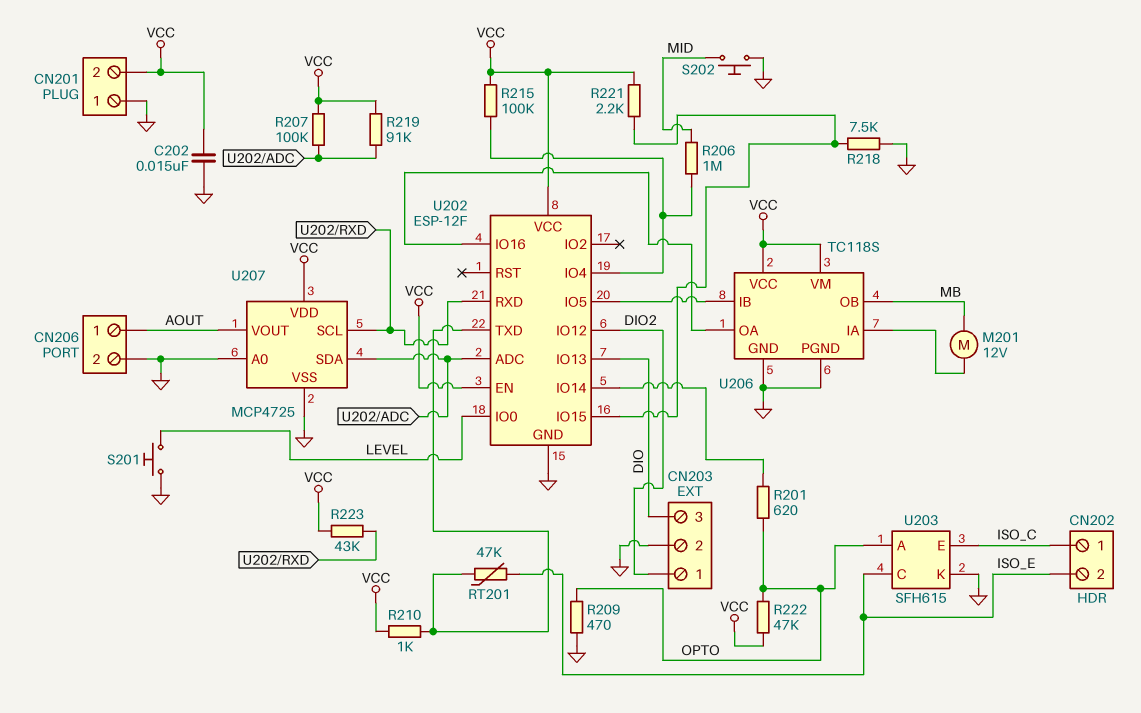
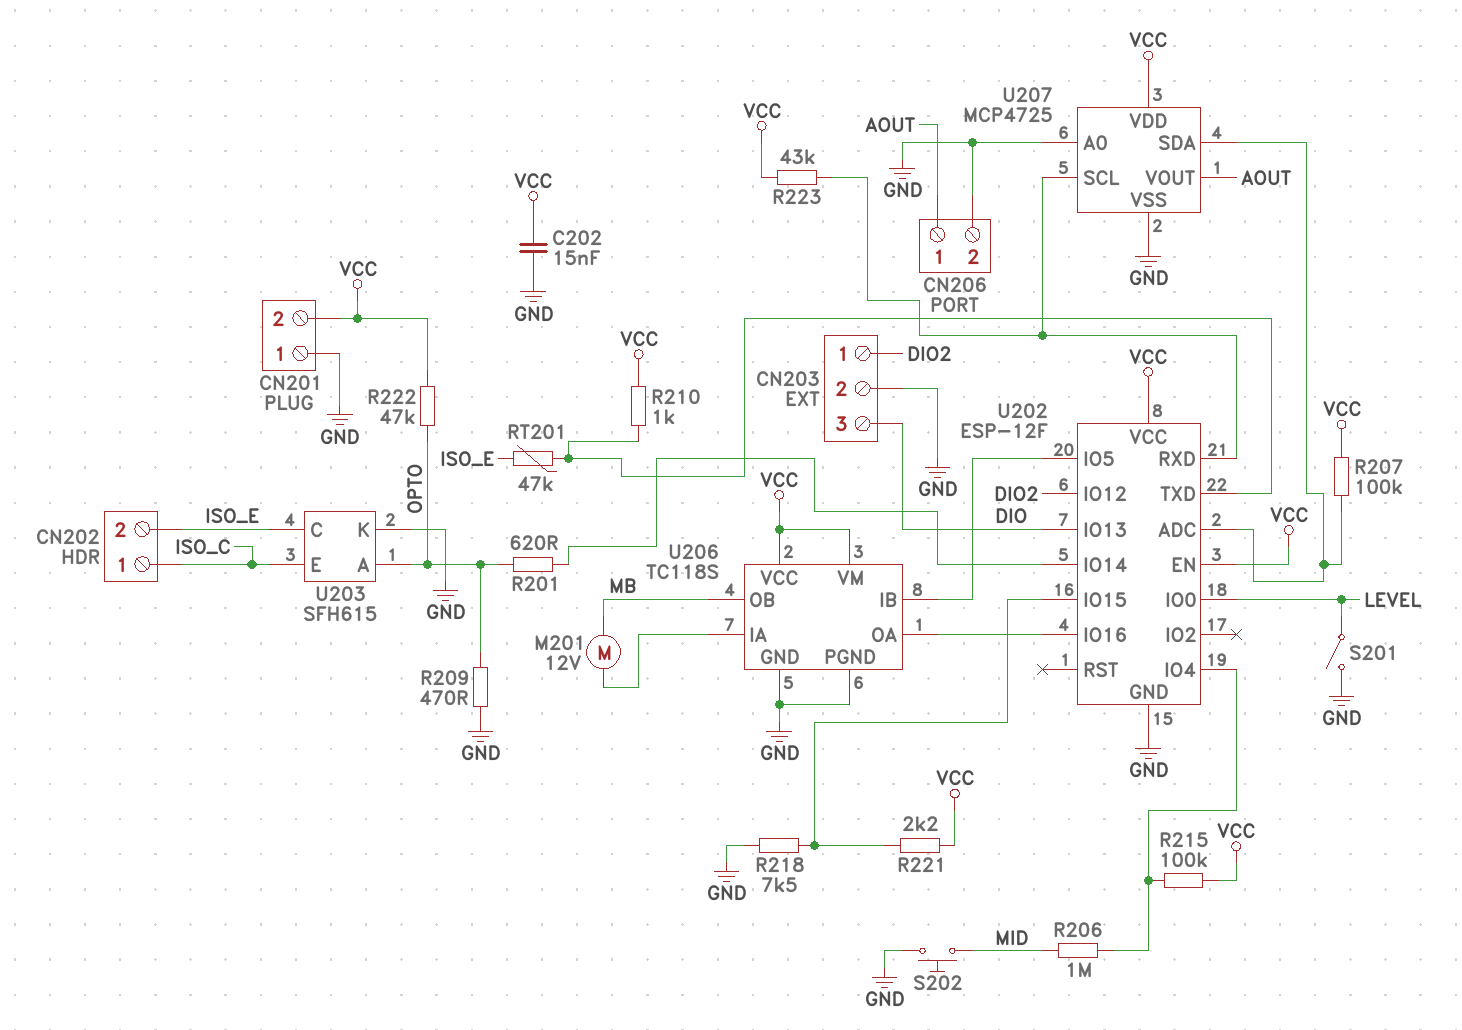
R219: 91k (U202/ADC, VCC) -> none
S201: button (GND, LEVEL) -> switch (GND, LEVEL)

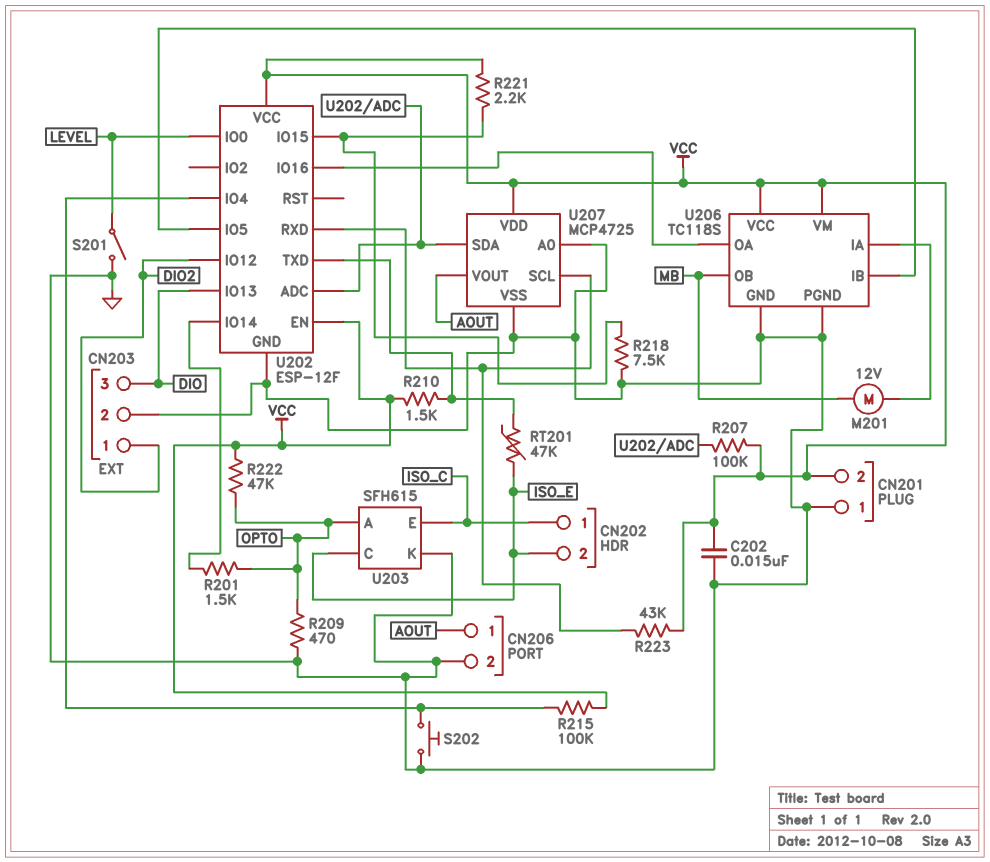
R201: 620 (OPTO, U202/IO14) -> 1.5k (OPTO, U202/IO14)
R206: 1M (MID, U202/IO4) -> none
R210: 1k (U202/TXD, VCC) -> 1.5k (U202/TXD, VCC)
S202: button (GND, MID) -> button (GND, U202/IO4)

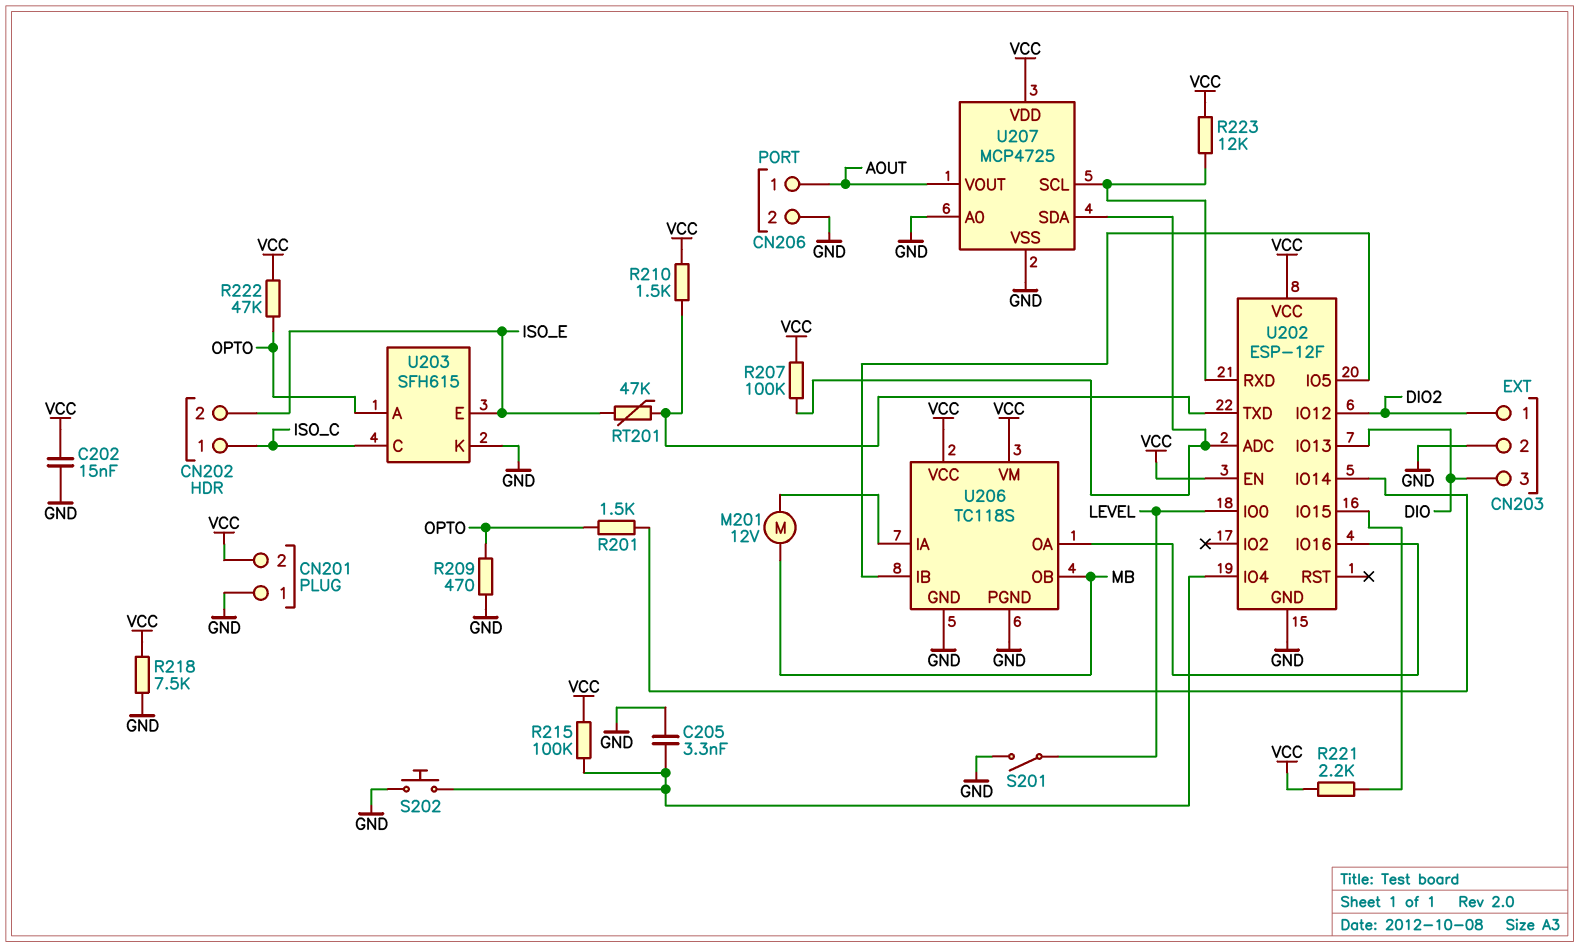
C205: none -> 3.3nF (GND, U202/IO4)
R218: 7.5k (GND, U202/IO15) -> 7.5k (GND, VCC)
R223: 43k (U202/RXD, VCC) -> 12k (U202/RXD, VCC)
U203 pin C: ISO_E -> ISO_C
U203 pin E: ISO_C -> ISO_E

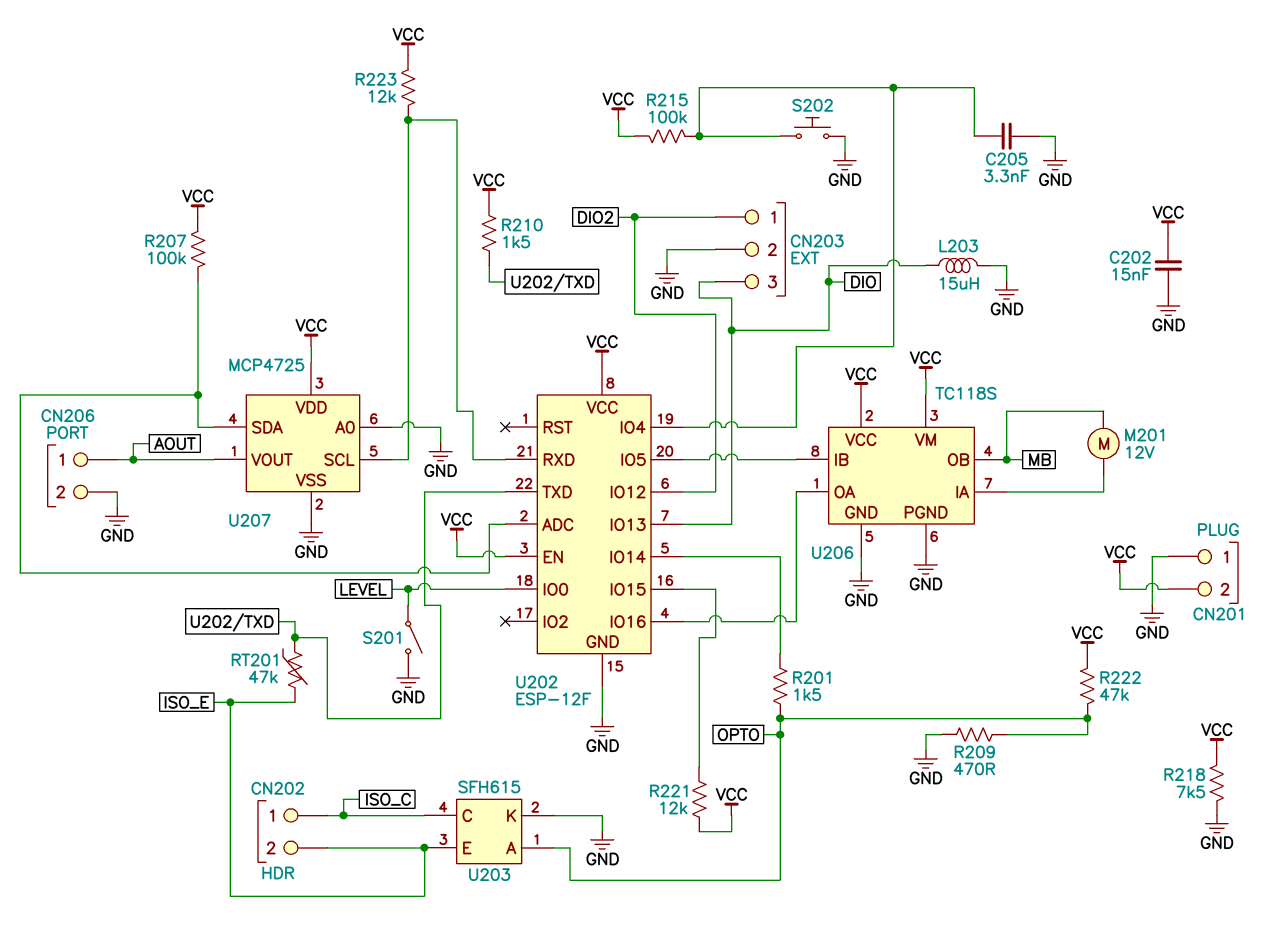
L203: none -> 15uH (DIO, GND)
R221: 2.2k (U202/IO15, VCC) -> 12k (U202/IO15, VCC)

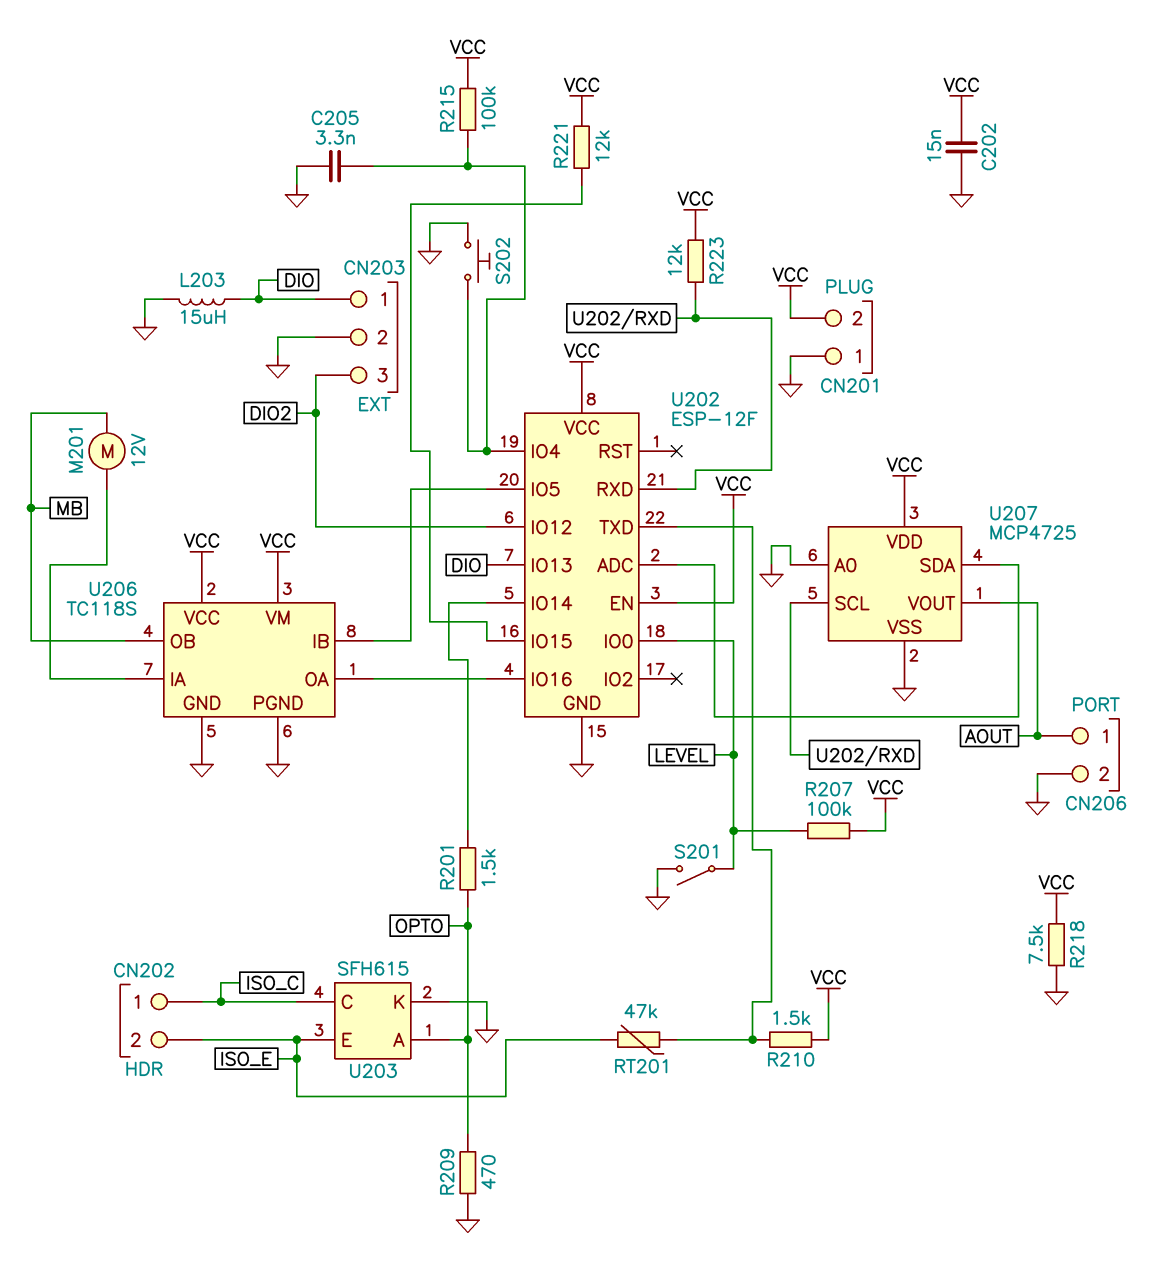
CN203 pin 1: DIO2 -> DIO
CN203 pin 3: DIO -> DIO2
R207: 100k (U202/ADC, VCC) -> 100k (LEVEL, VCC)
R222: 47k (OPTO, VCC) -> none

